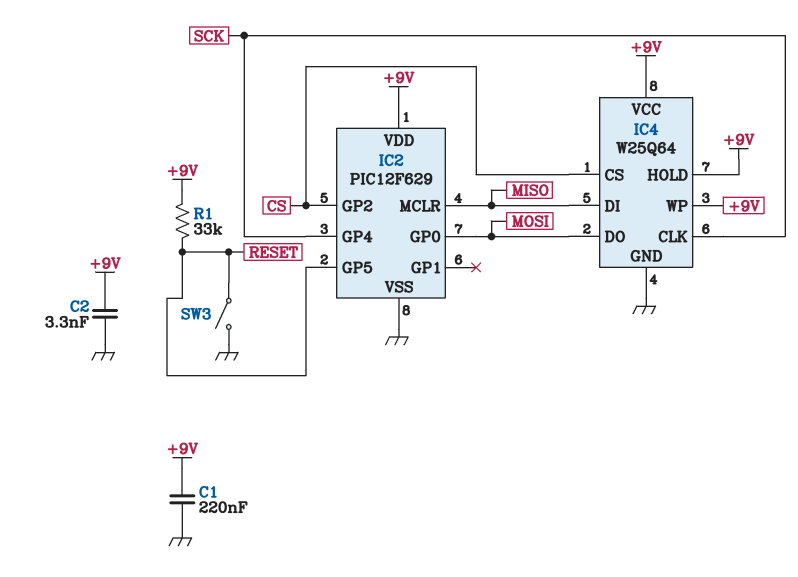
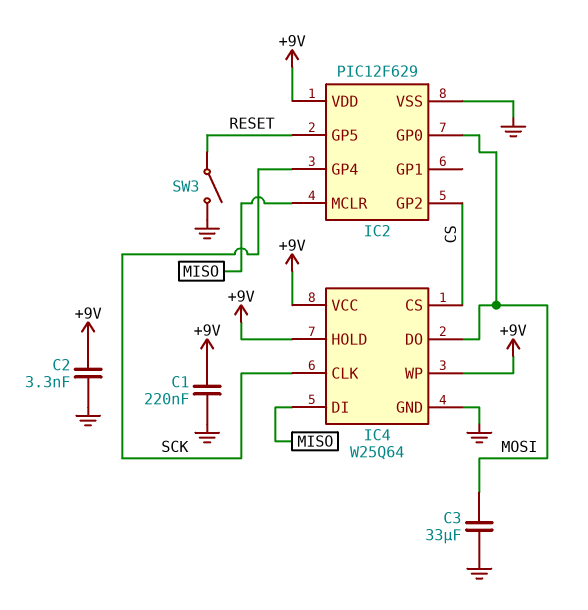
C3: none -> 33uF (GND, MOSI)
R1: 33k (+9V, RESET) -> none

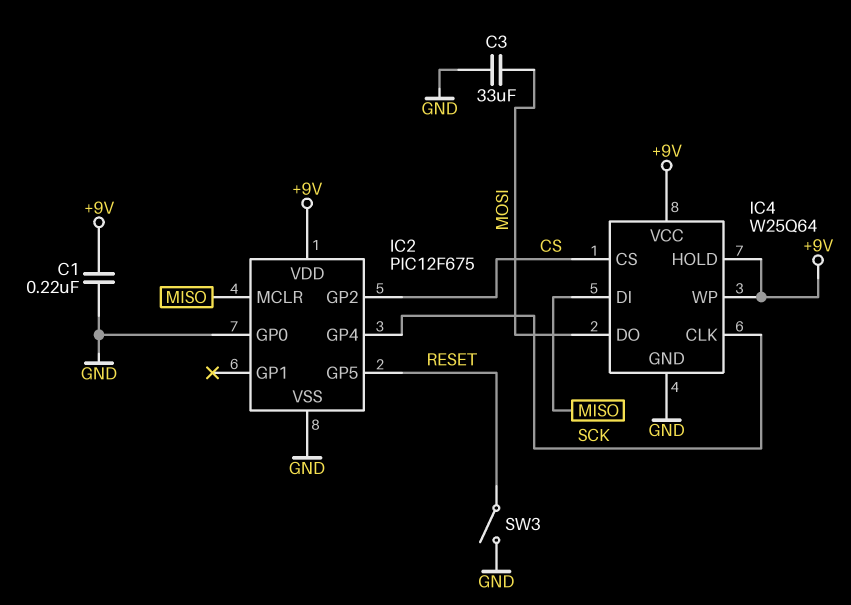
C2: 3.3nF (+9V, GND) -> none
IC2: PIC12F629 -> PIC12F675
IC2 pin GP0: MOSI -> GND

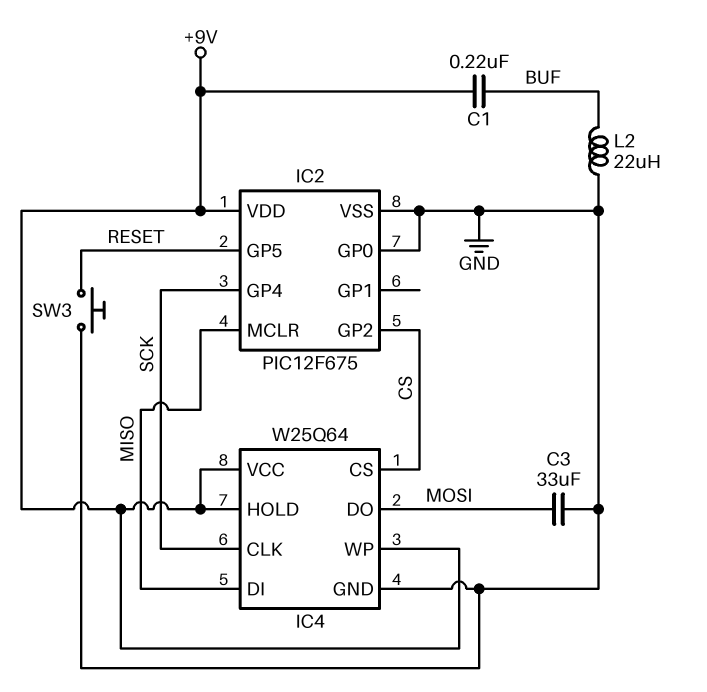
C1: 220nF (+9V, GND) -> 220nF (+9V, BUF)
L2: none -> 22uH (BUF, GND)
SW3: switch (GND, RESET) -> button (GND, RESET)

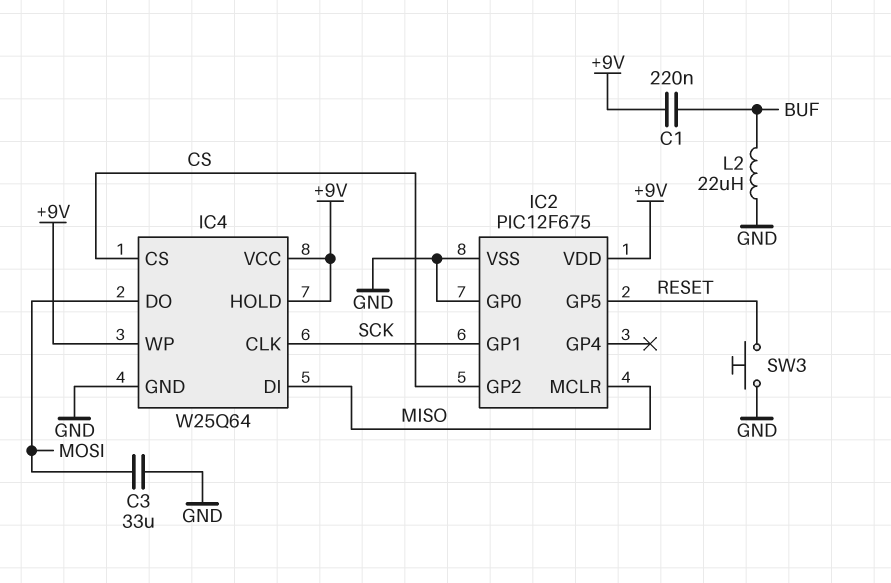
IC2 pin GP1: none -> SCK
IC2 pin GP4: SCK -> none

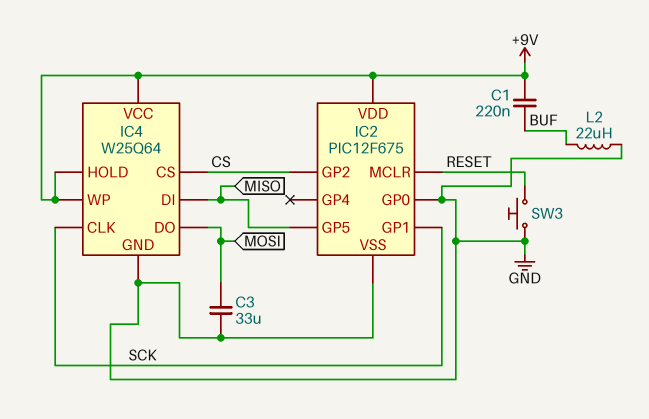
IC2 pin GP5: RESET -> MISO
IC2 pin MCLR: MISO -> RESET

